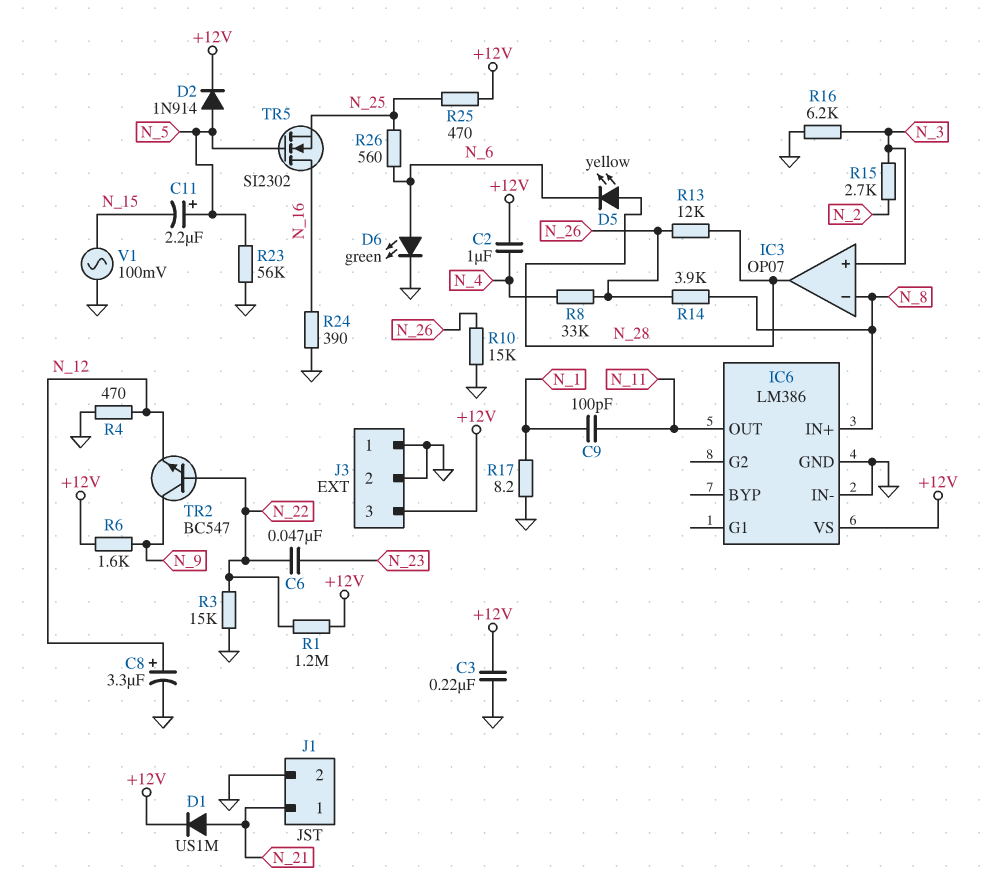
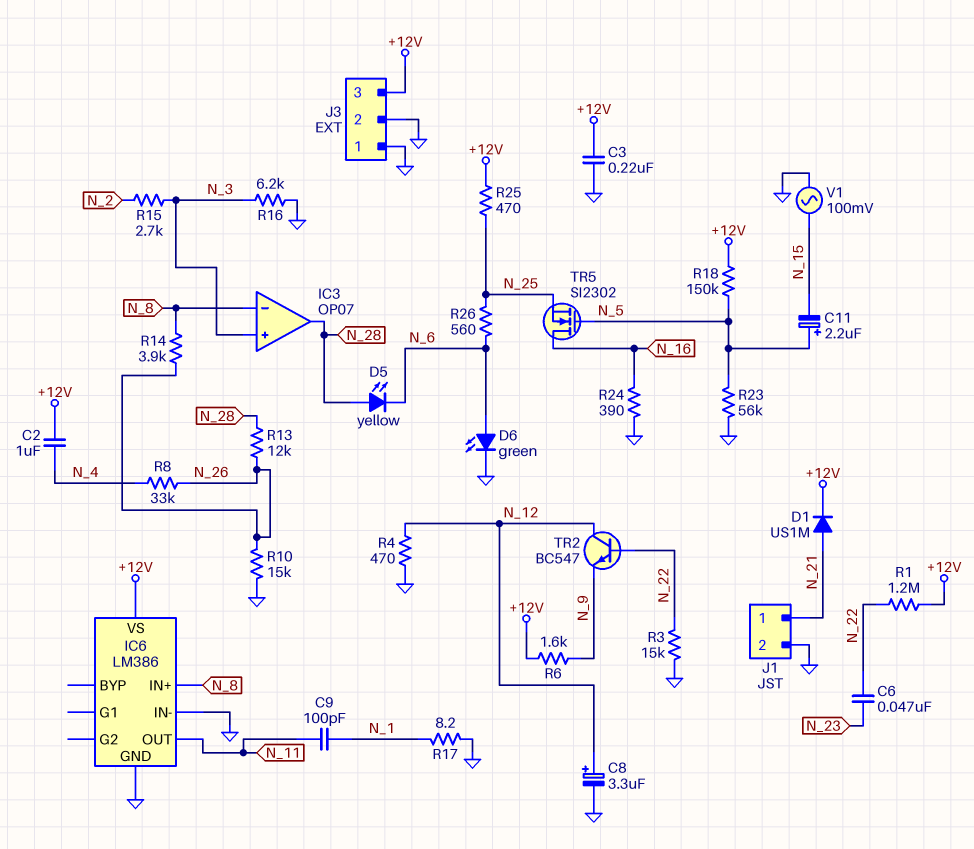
D2: diode 1N914 (A N_5, K +12V) -> none
R18: none -> 150k (+12V, N_5)
TR2: NPN BC547 (B N_22, C N_9, E N_12) -> NPN BC547 (B N_22, C N_12, E N_9)

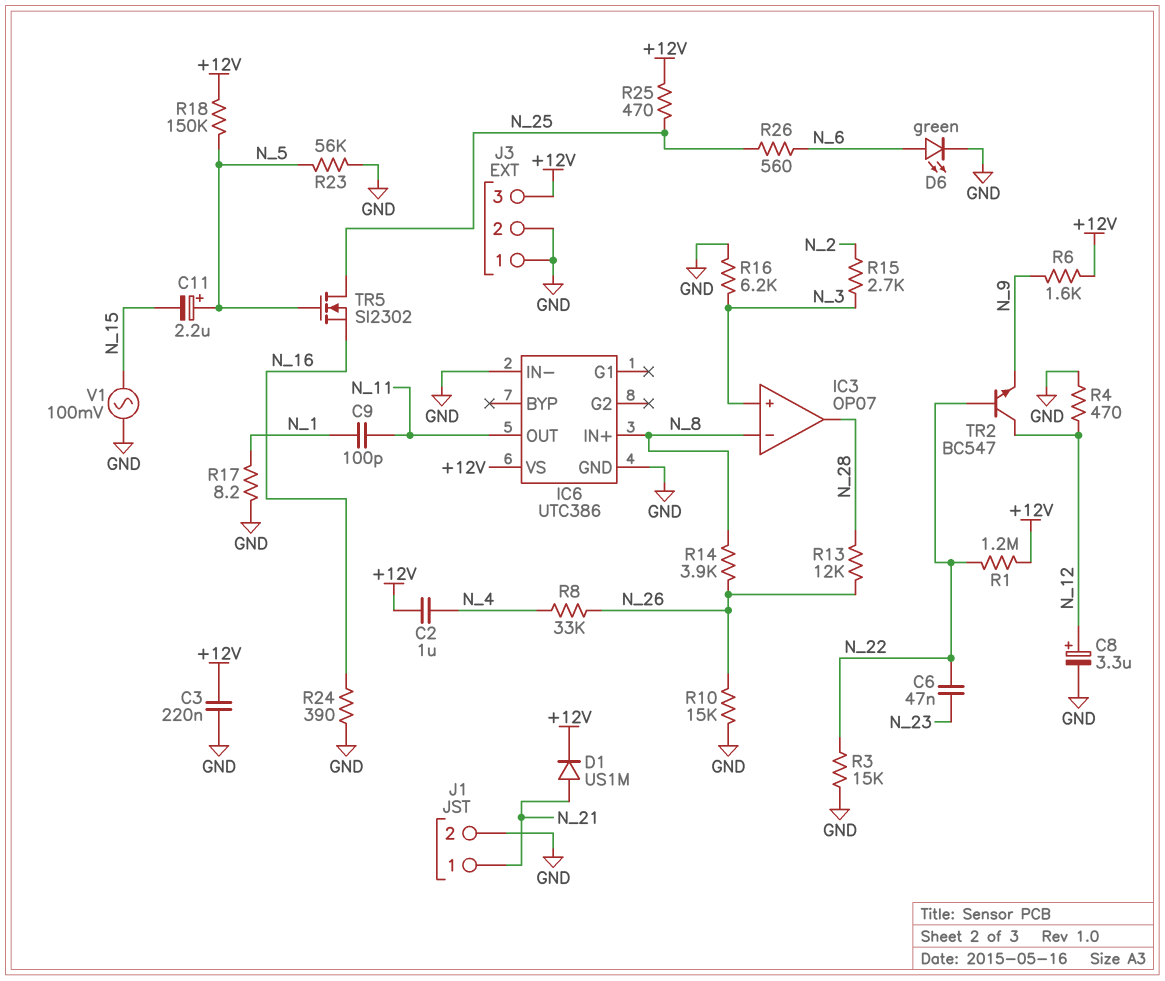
D5: LED yellow (A N_28, K N_6) -> none
IC6: LM386 -> UTC386
TR5: NMOS SI2302 (G N_5, D N_16, S N_25) -> NMOS SI2302 (G N_5, D N_25, S N_16)

